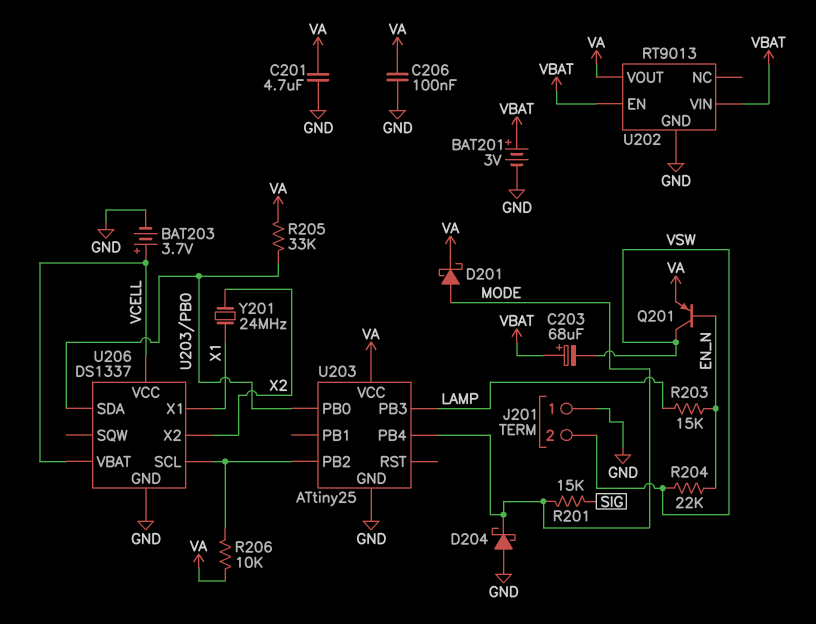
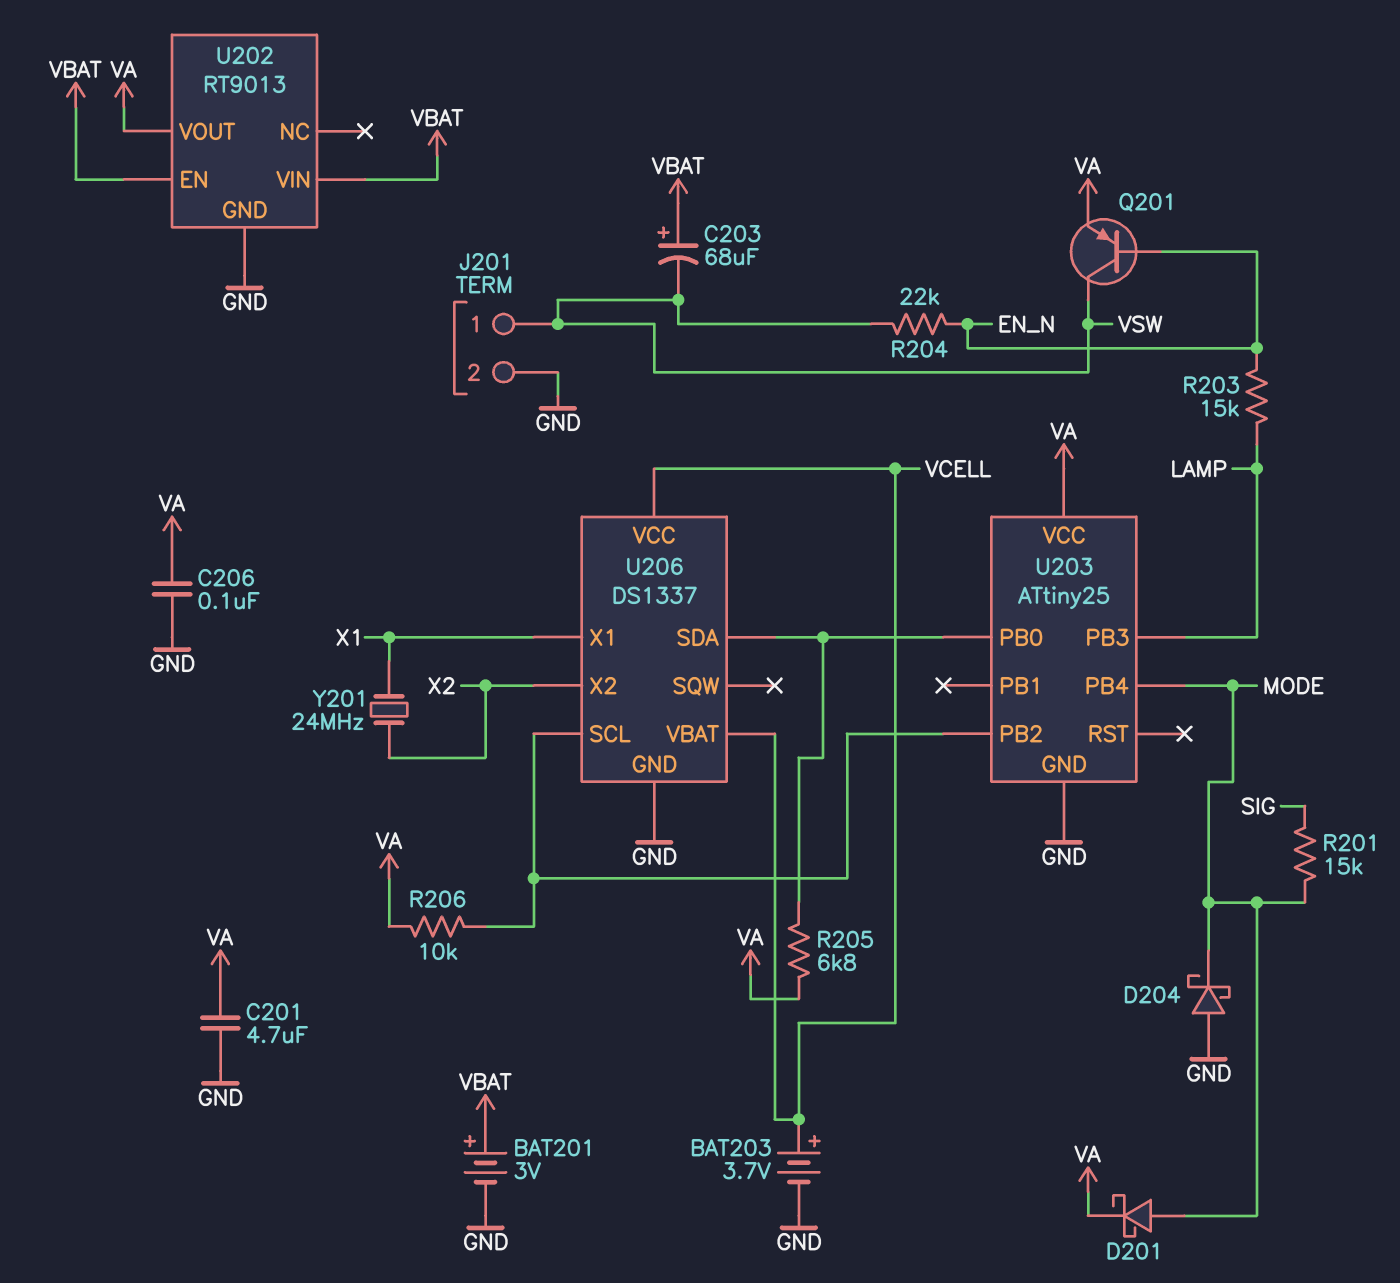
J201 pin 1: GND -> VSW
J201 pin 2: VSW -> GND
R205: 33k (U203/PB0, VA) -> 6.8k (U203/PB0, VA)

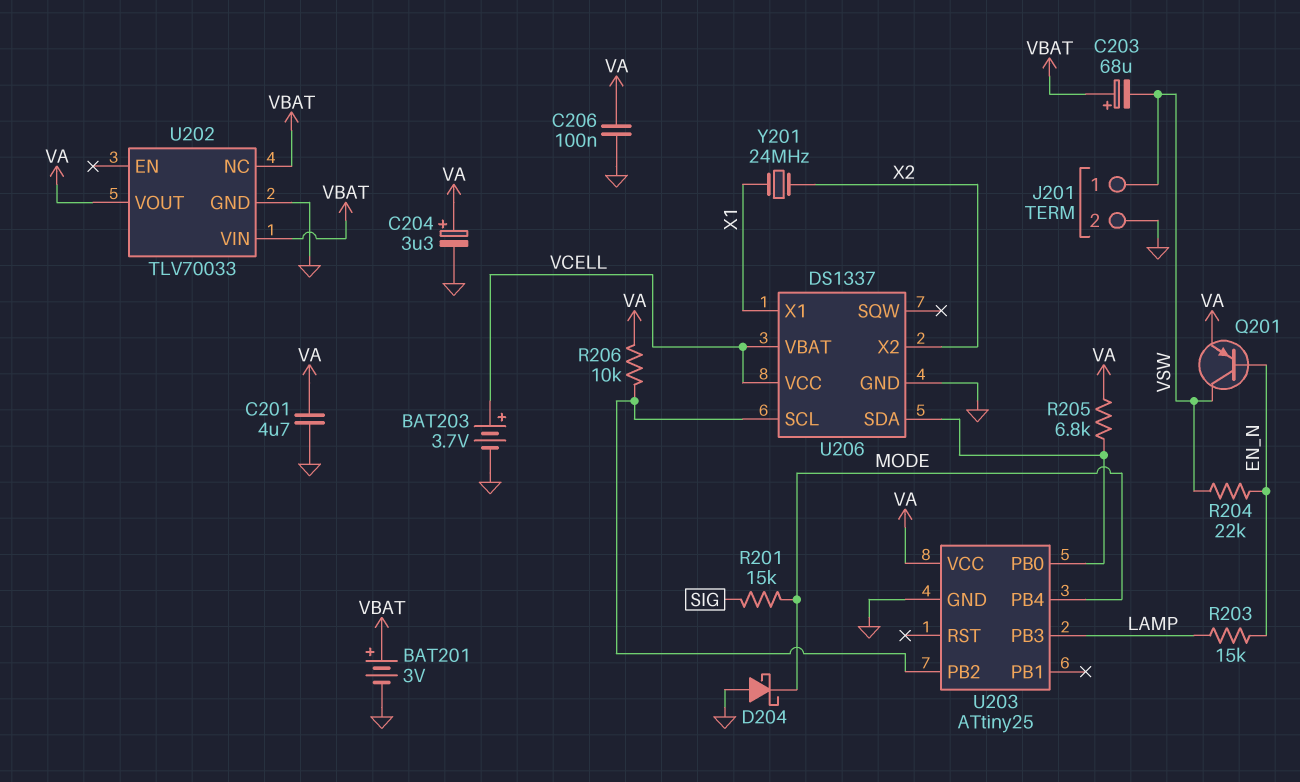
C204: none -> 3.3uF (plus VA, minus GND)
D201: schottky (A MODE, K VA) -> none
U202: RT9013 -> TLV70033
U202 pin EN: VBAT -> none
U202 pin NC: none -> VBAT

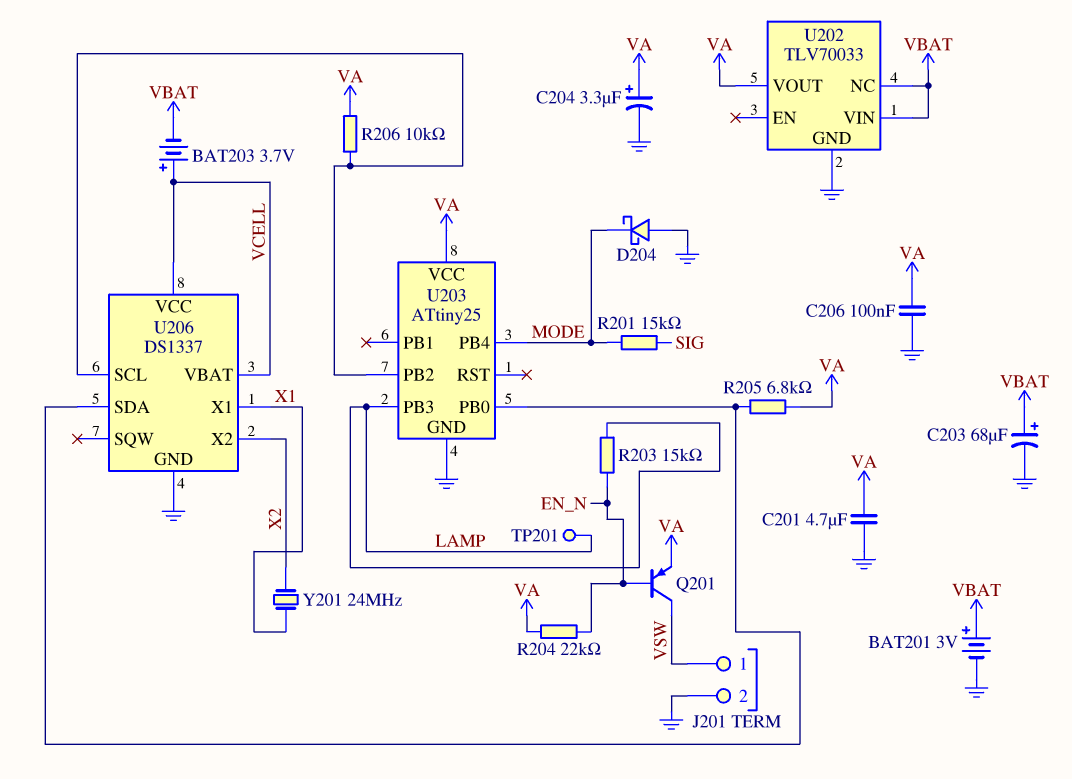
BAT203: 3.7V (plus VCELL, minus GND) -> 3.7V (plus VCELL, minus VBAT)
C203: 68uF (plus VBAT, minus VSW) -> 68uF (plus VBAT, minus GND)
R204: 22k (EN_N, VSW) -> 22k (EN_N, VA)
TP201: none -> test point (LAMP)

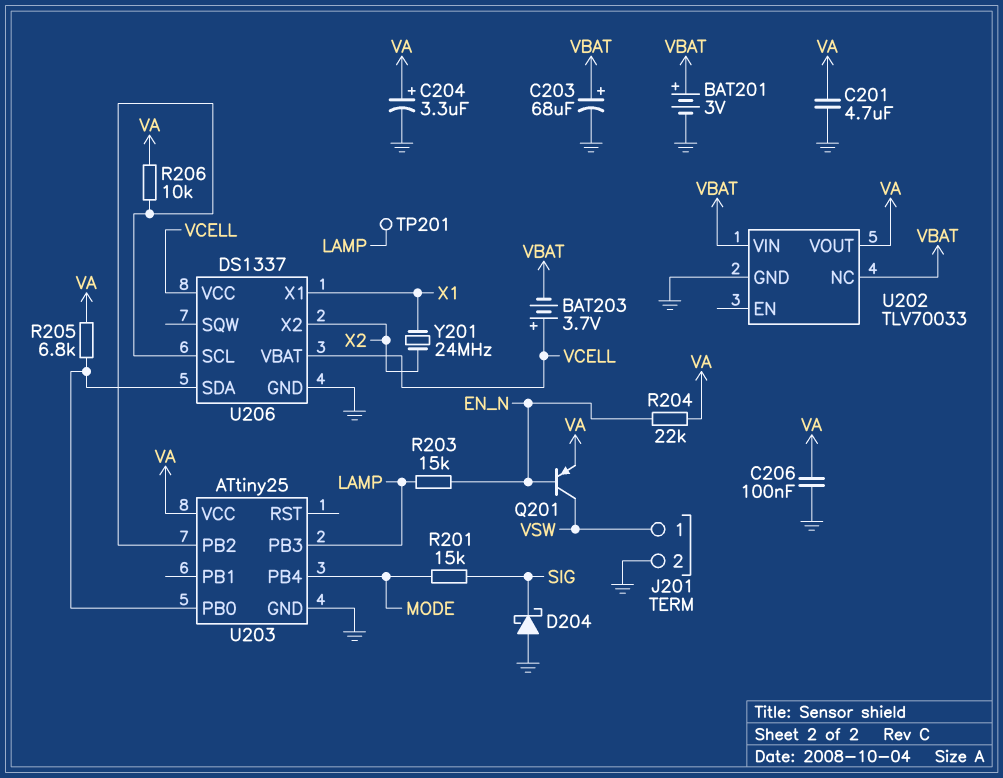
D204: schottky (A GND, K MODE) -> schottky (A GND, K SIG)

